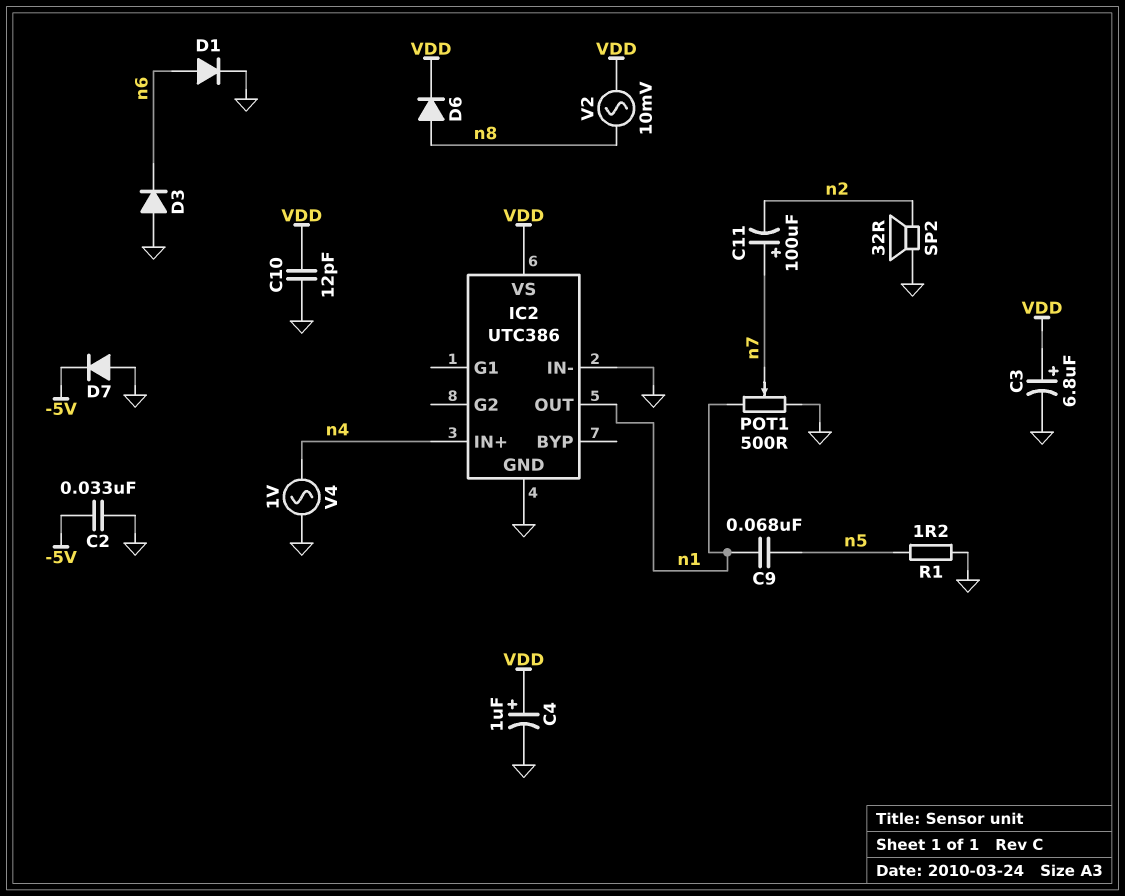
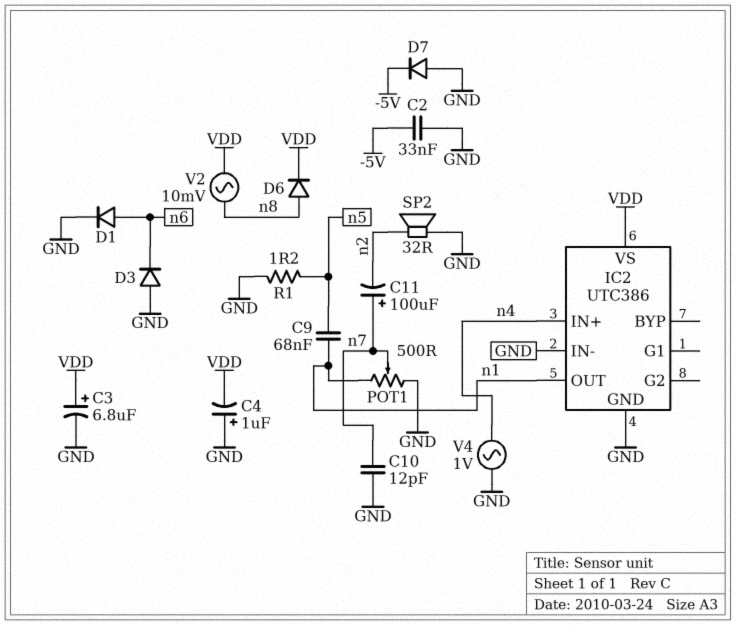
C4: 1uF (plus VDD, minus GND) -> 1uF (plus GND, minus VDD)
C10: 12pF (GND, VDD) -> 12pF (GND, n7)

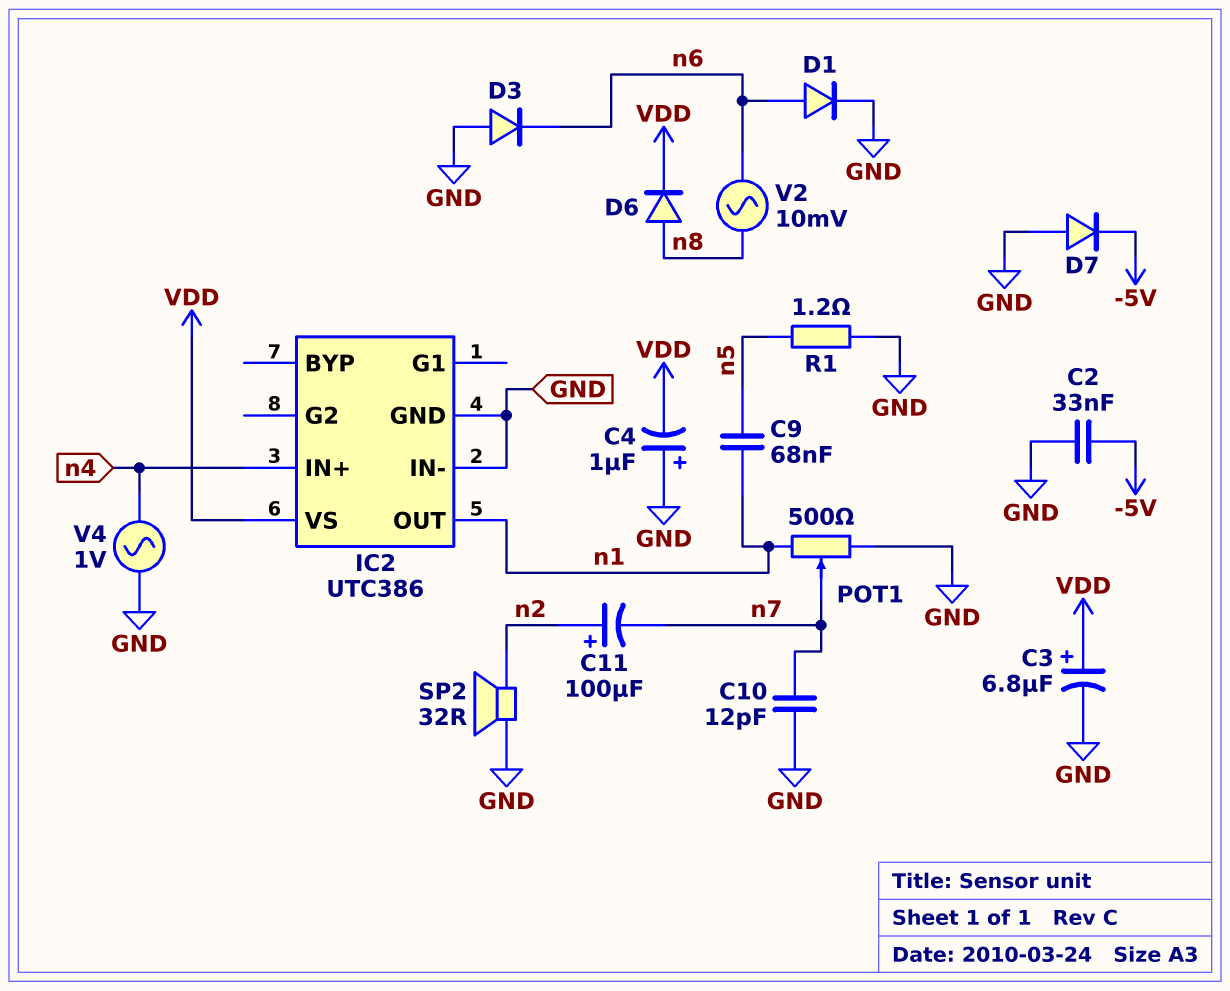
C11: 100uF (plus n7, minus n2) -> 100uF (plus n2, minus n7)
V2: AC 10mV (VDD, n8) -> AC 10mV (n6, n8)

